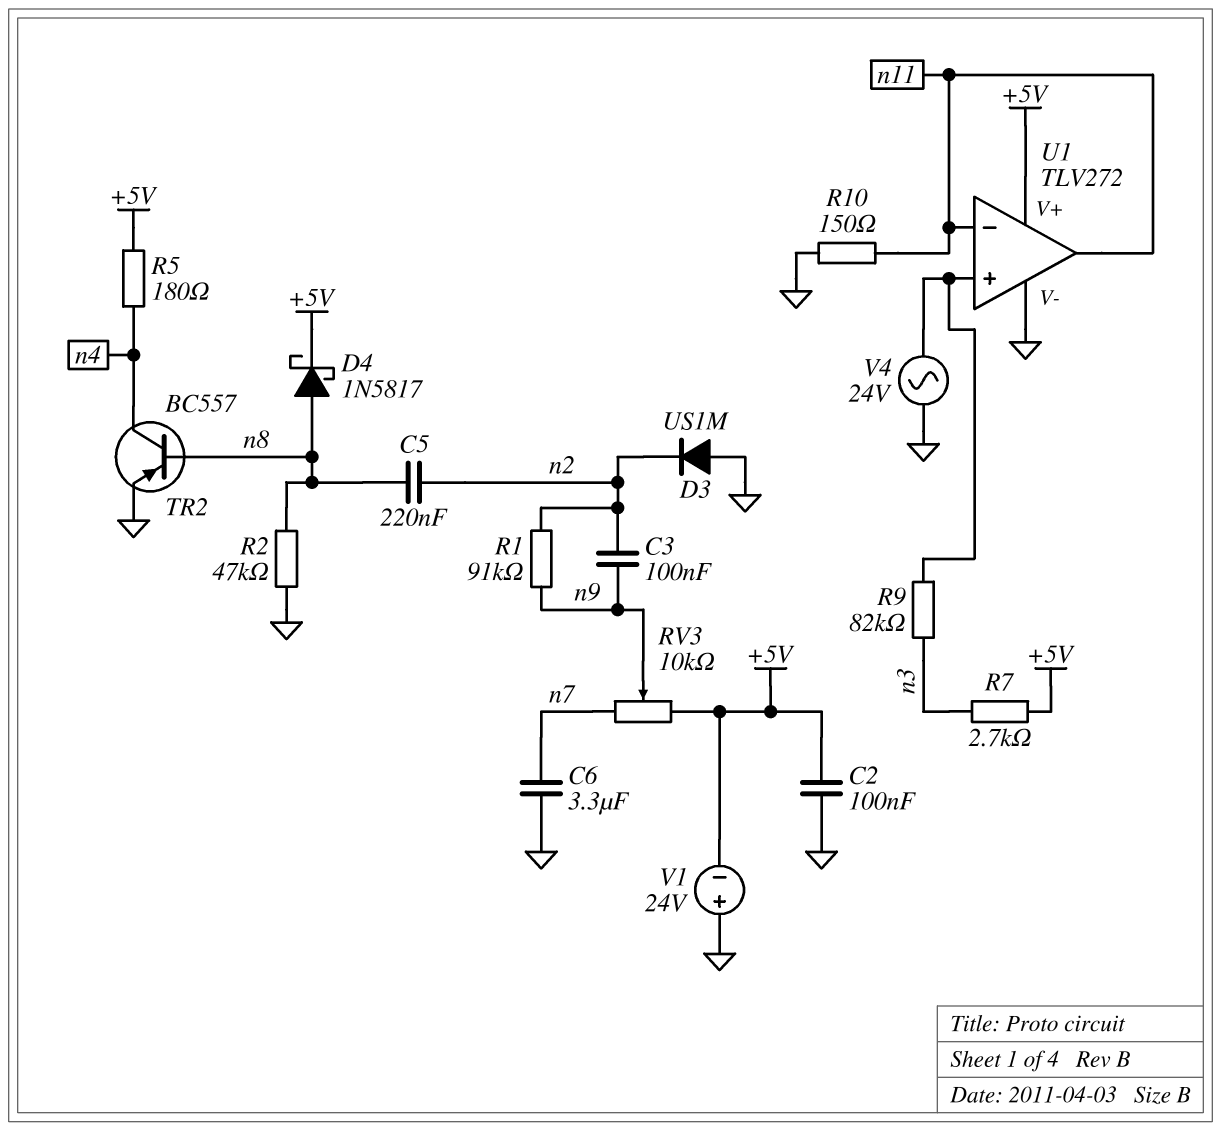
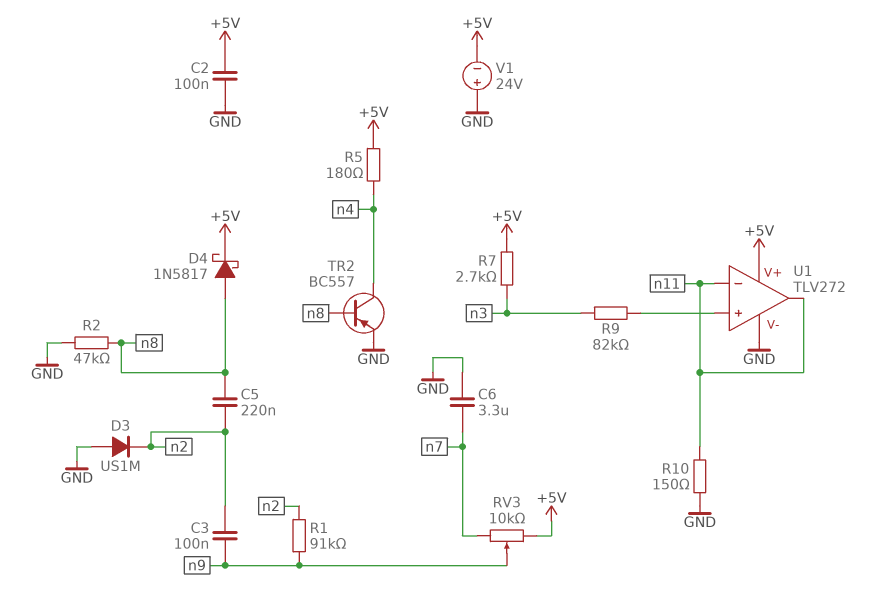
V4: AC 24V (GND, U1/in+) -> none

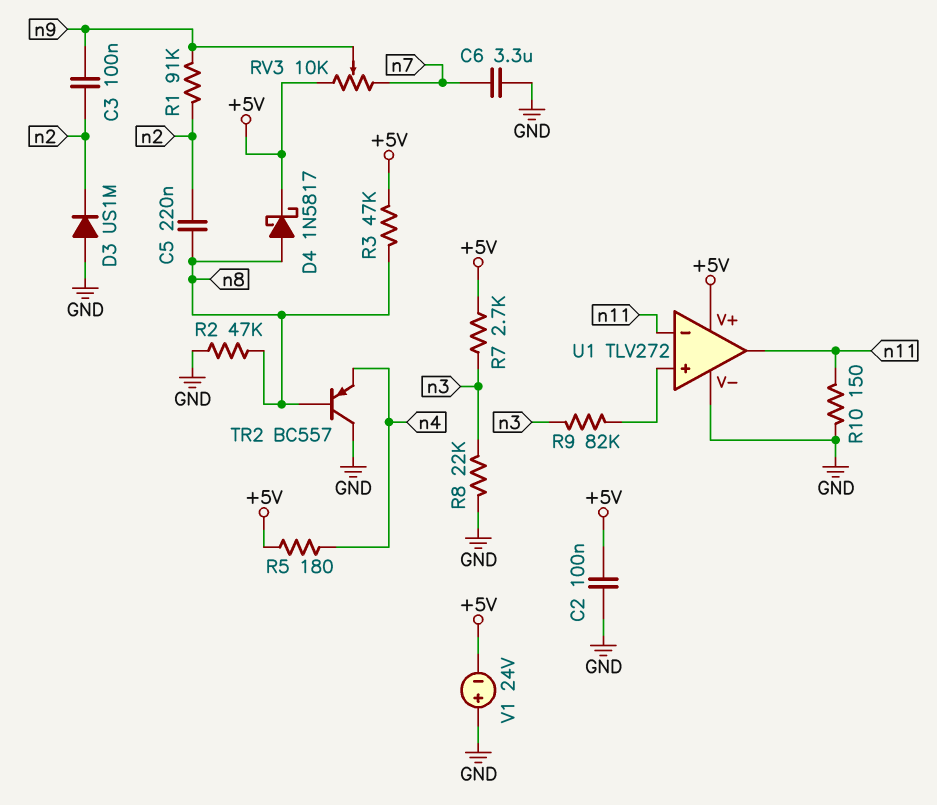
R3: none -> 47k (+5V, n8)
R8: none -> 22k (GND, n3)
TR2: PNP BC557 (B n8, C n4, E GND) -> PNP BC557 (B n8, C GND, E n4)

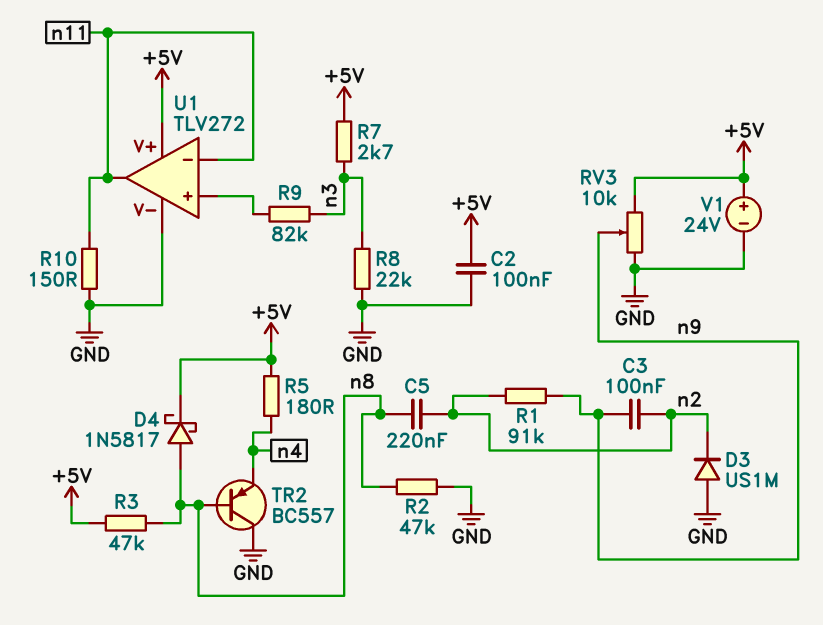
C6: 3.3uF (GND, n7) -> none
RV3: 10k (+5V, n7, wiper n9) -> 10k (+5V, GND, wiper n9)
V1: 24V (plus GND, minus +5V) -> 24V (plus +5V, minus GND)

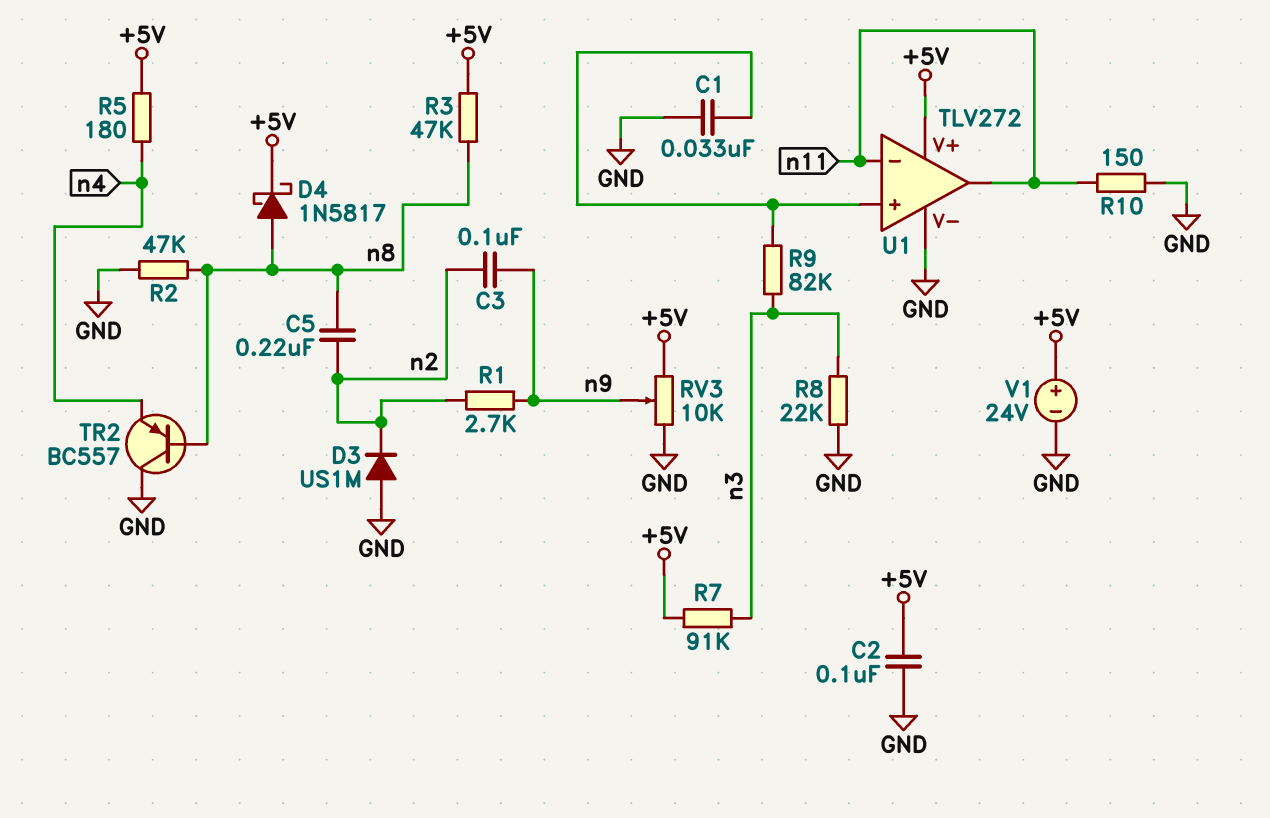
C1: none -> 33nF (GND, U1/in+)
R1: 91k (n2, n9) -> 2.7k (n2, n9)
R7: 2.7k (+5V, n3) -> 91k (+5V, n3)

